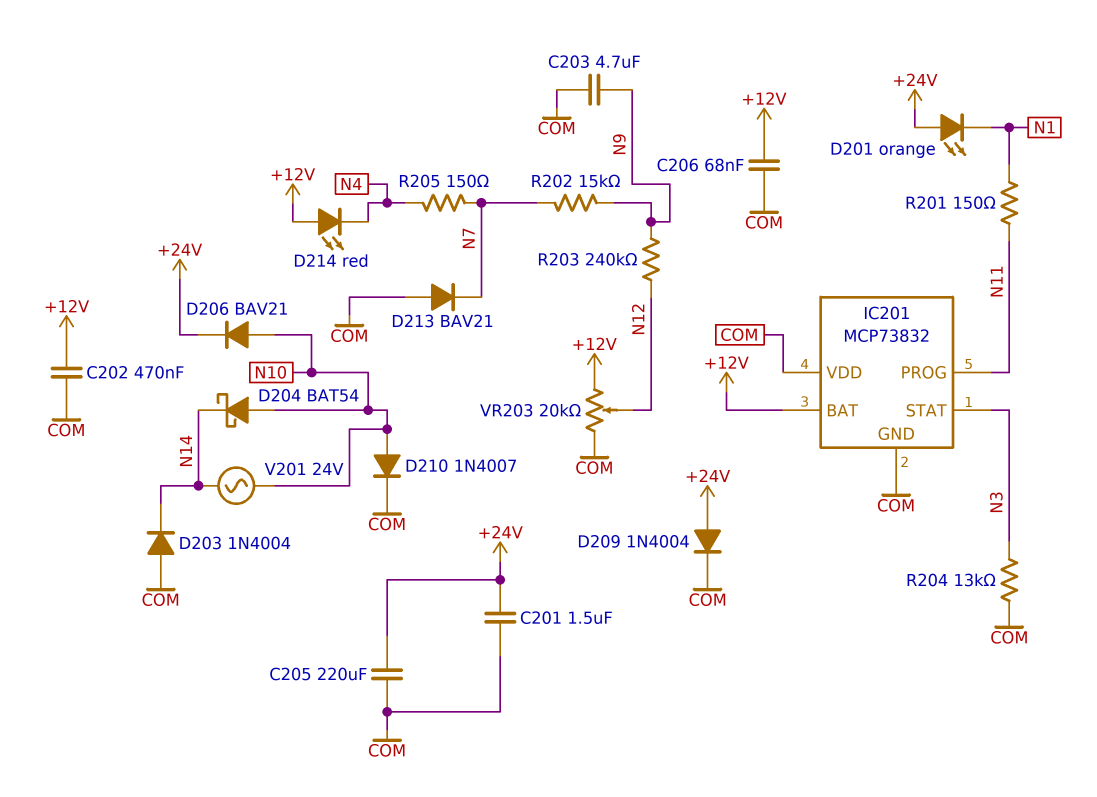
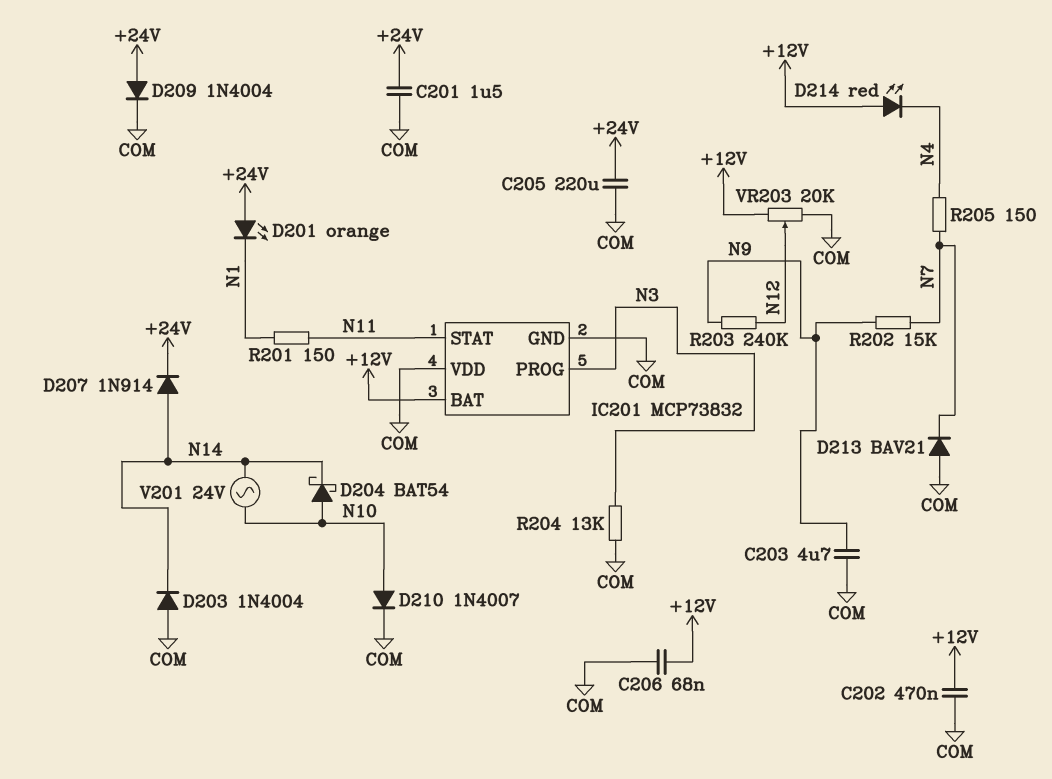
D206: diode BAV21 (A N10, K +24V) -> none
D207: none -> diode 1N914 (A N14, K +24V)
IC201 pin PROG: N11 -> N3
IC201 pin STAT: N3 -> N11

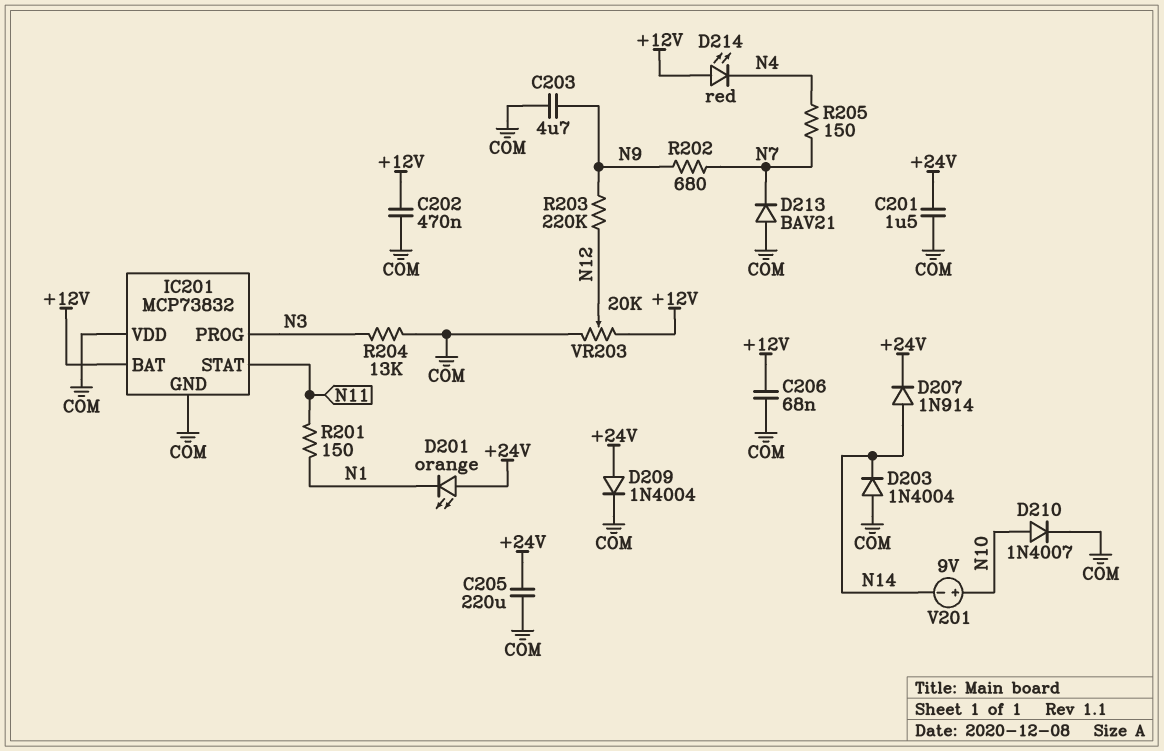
D204: schottky BAT54 (A N10, K N14) -> none
R202: 15k (N7, N9) -> 680 (N7, N9)
R203: 240k (N9, N12) -> 220k (N9, N12)
V201: AC 24V (N10, N14) -> 9V (plus N10, minus N14)

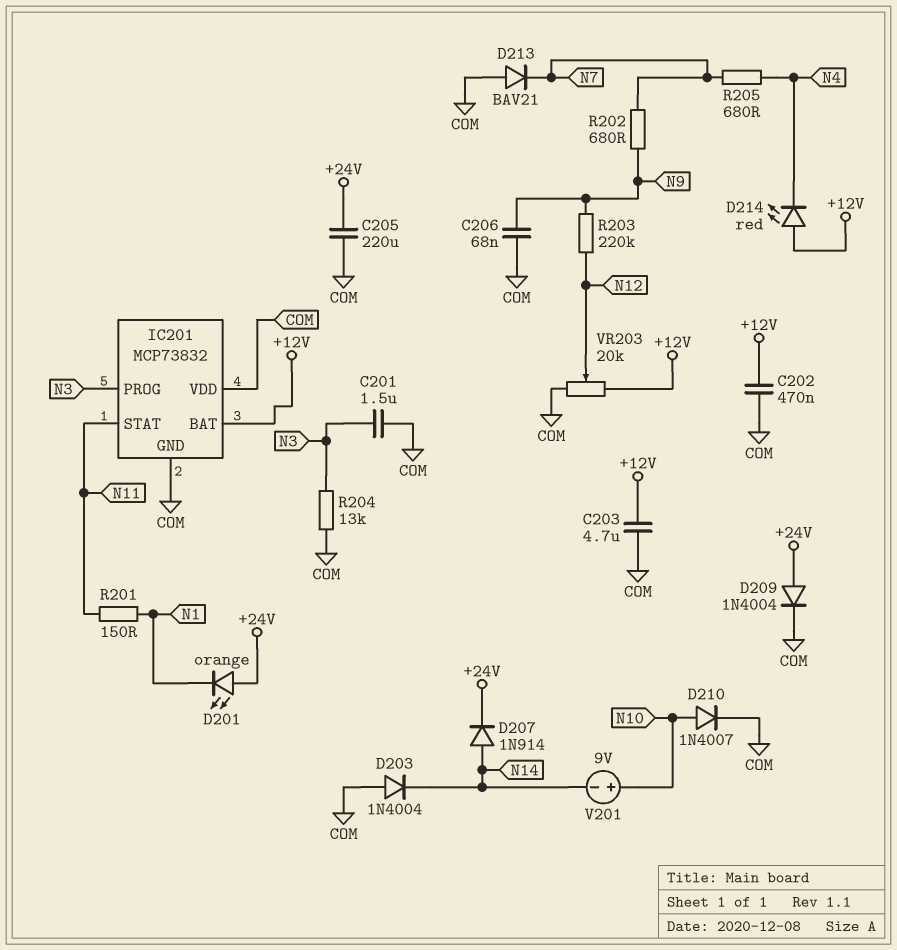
C201: 1.5uF (+24V, COM) -> 1.5uF (COM, N3)
C203: 4.7uF (COM, N9) -> 4.7uF (+12V, COM)
C206: 68nF (+12V, COM) -> 68nF (COM, N9)
R205: 150 (N4, N7) -> 680 (N4, N7)

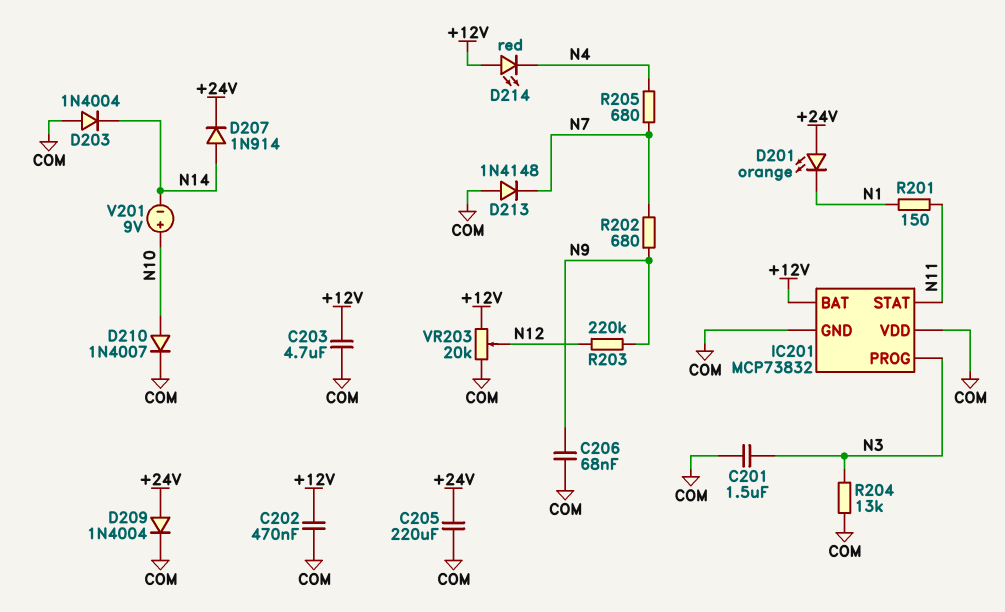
D213: diode BAV21 (A COM, K N7) -> diode 1N4148 (A COM, K N7)

